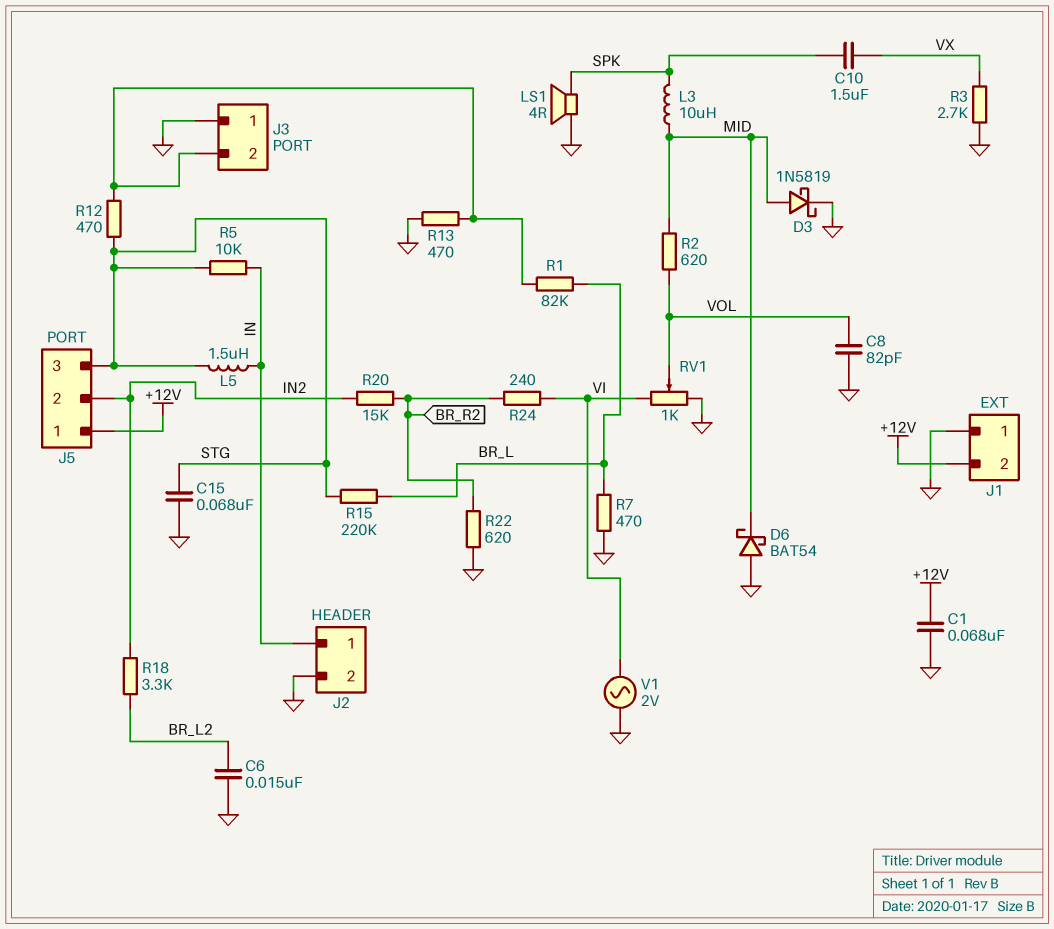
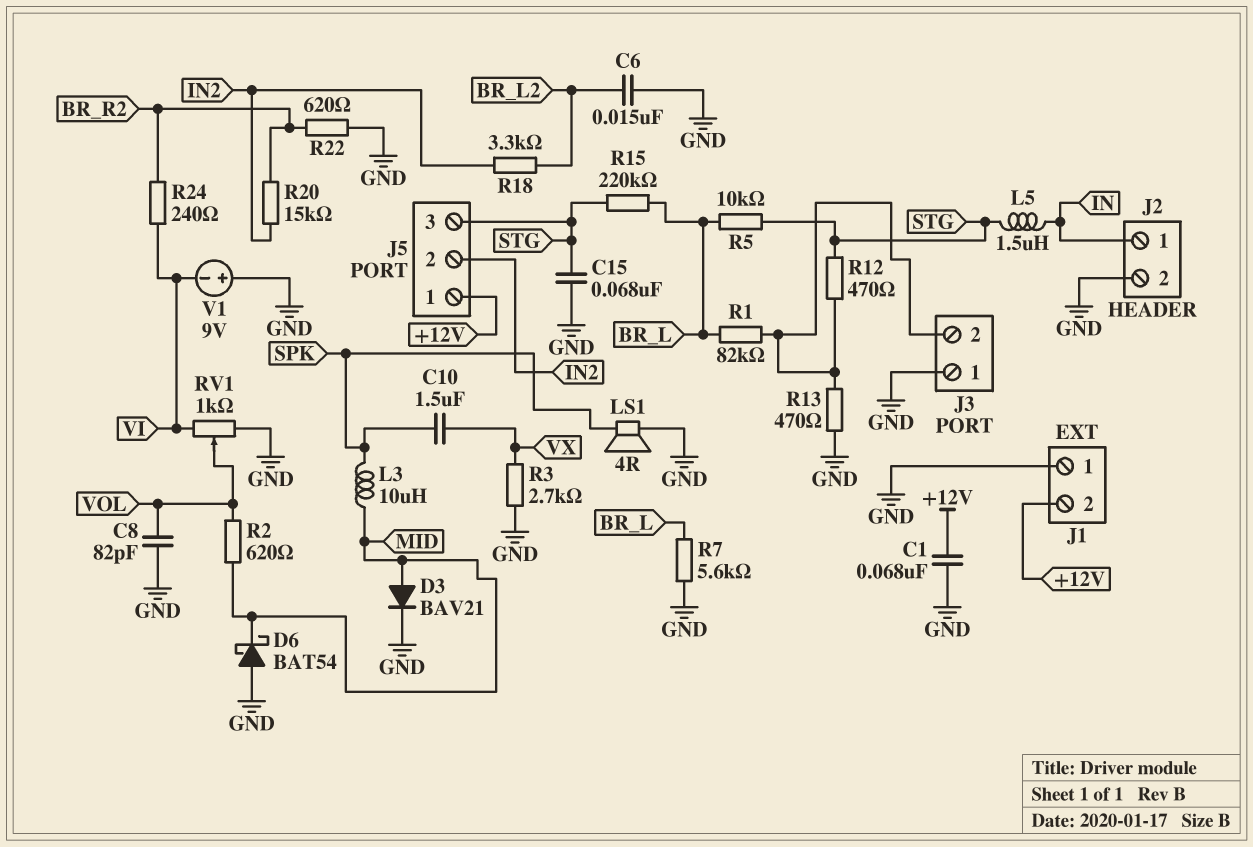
D3: schottky 1N5819 (A MID, K GND) -> diode BAV21 (A MID, K GND)
R5: 10k (IN, STG) -> 10k (BR_L, STG)
R7: 470 (BR_L, GND) -> 5.6k (BR_L, GND)
V1: AC 2V (GND, VI) -> 9V (plus GND, minus VI)

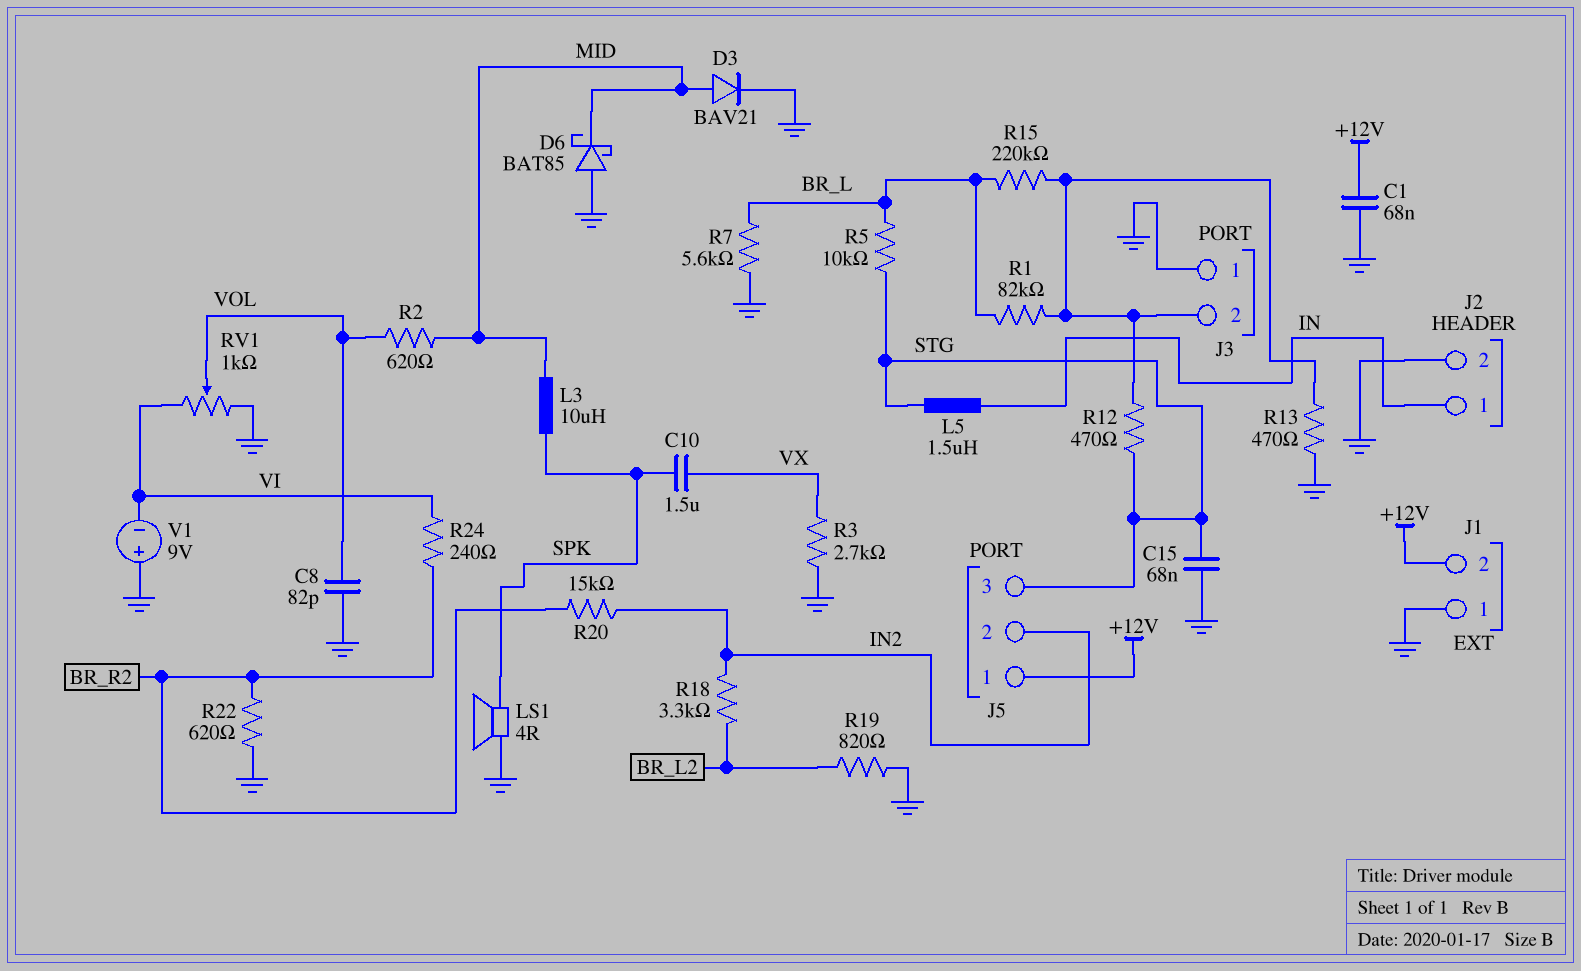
C6: 15nF (BR_L2, GND) -> none
D6: schottky BAT54 (A GND, K MID) -> schottky BAT85 (A GND, K MID)
R15: 220k (BR_L, STG) -> 220k (BR_L, J3/2)
R19: none -> 820 (BR_L2, GND)

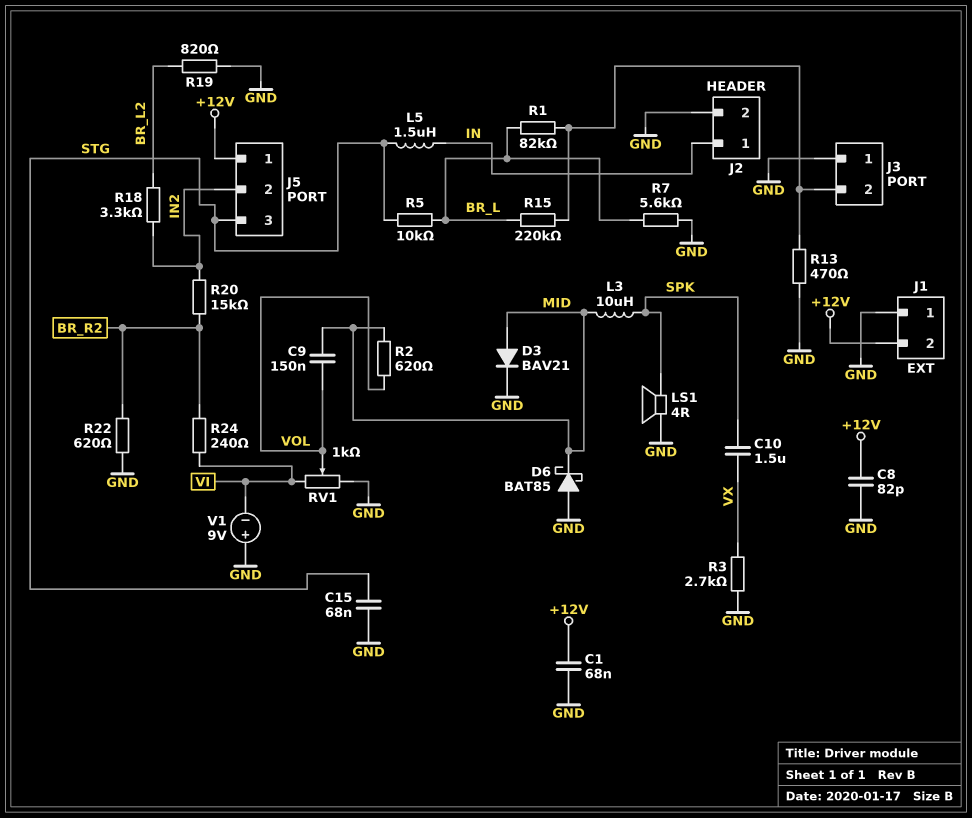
C8: 82pF (GND, VOL) -> 82pF (+12V, GND)
C9: none -> 150nF (MID, VOL)
R12: 470 (J3/2, STG) -> none

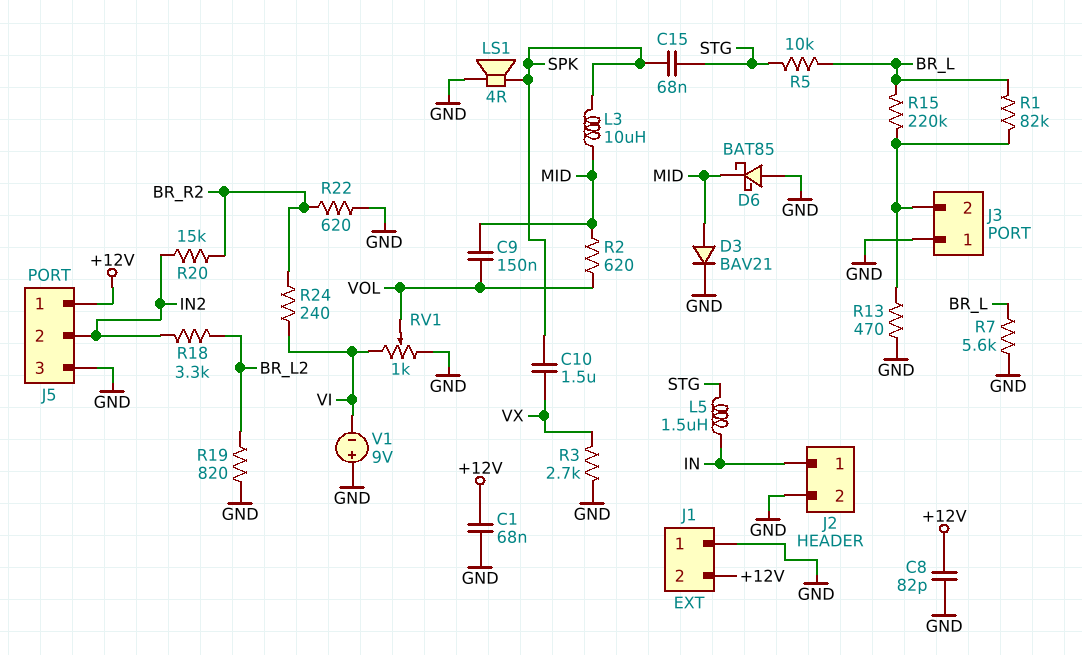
C15: 68nF (GND, STG) -> 68nF (SPK, STG)
J5 pin 3: STG -> GND

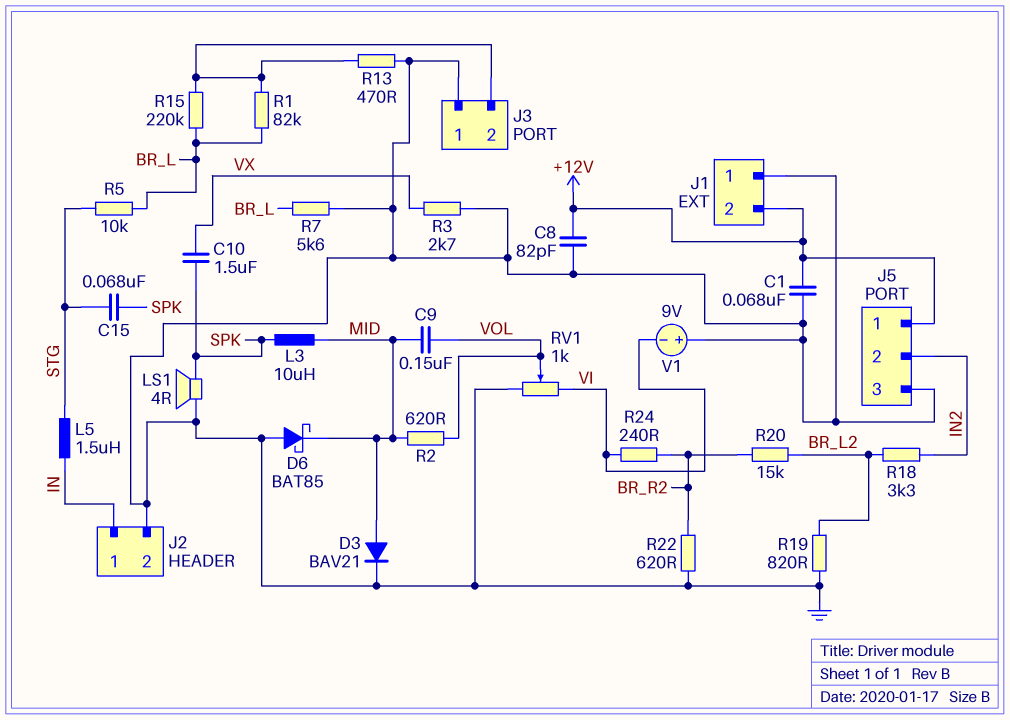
R20: 15k (BR_R2, IN2) -> 15k (BR_L2, BR_R2)

